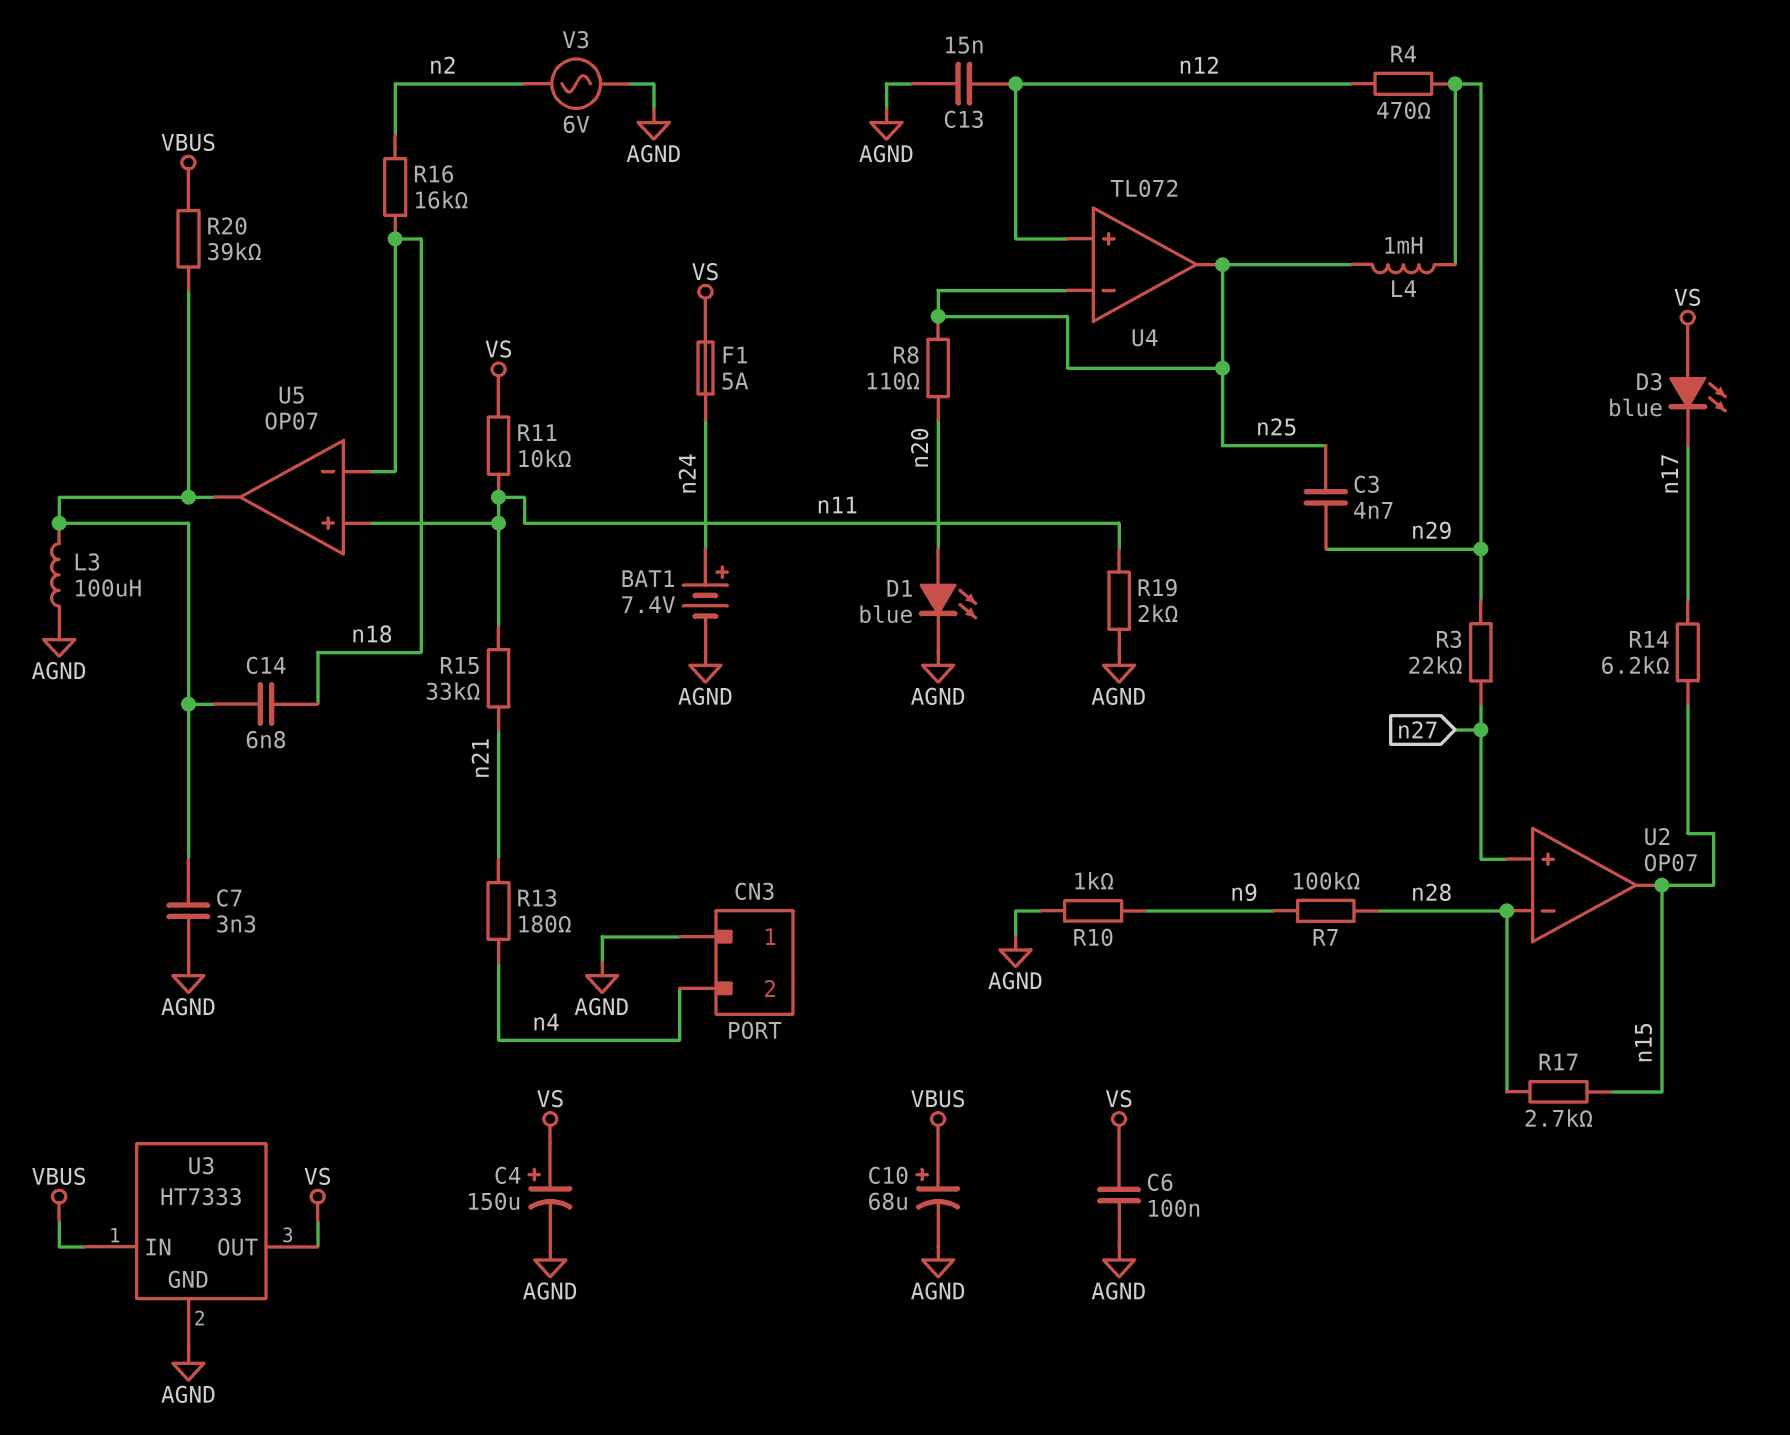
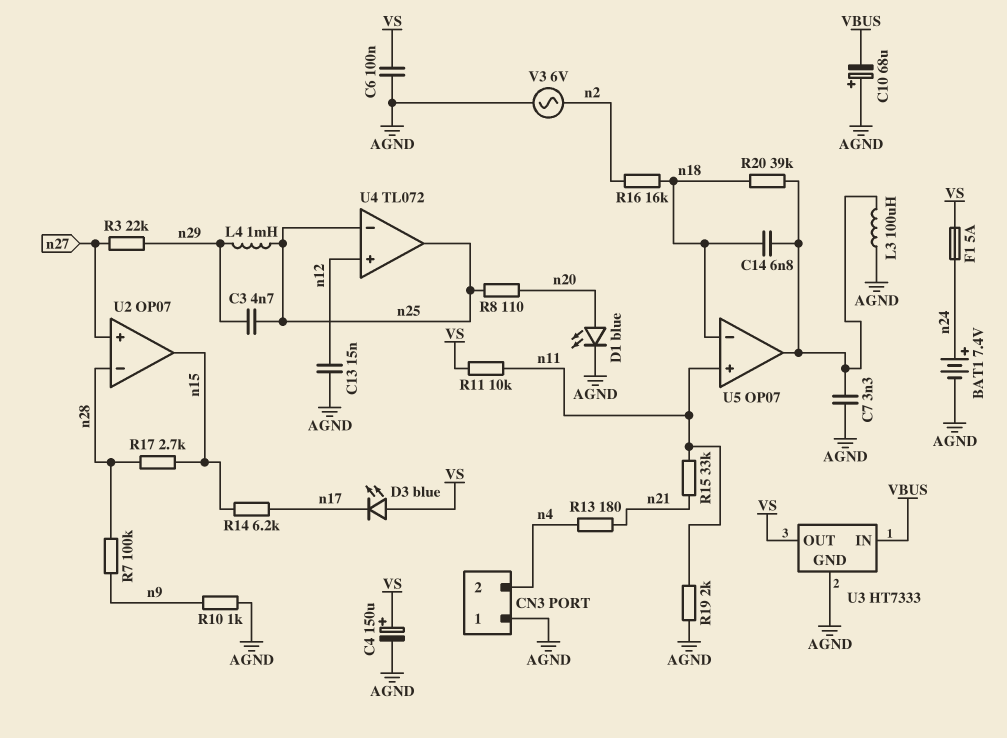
C10: 68uF (plus VBUS, minus AGND) -> 68uF (plus AGND, minus VBUS)
R4: 470 (n12, n29) -> none
R20: 39k (U5/out, VBUS) -> 39k (U5/out, n18)

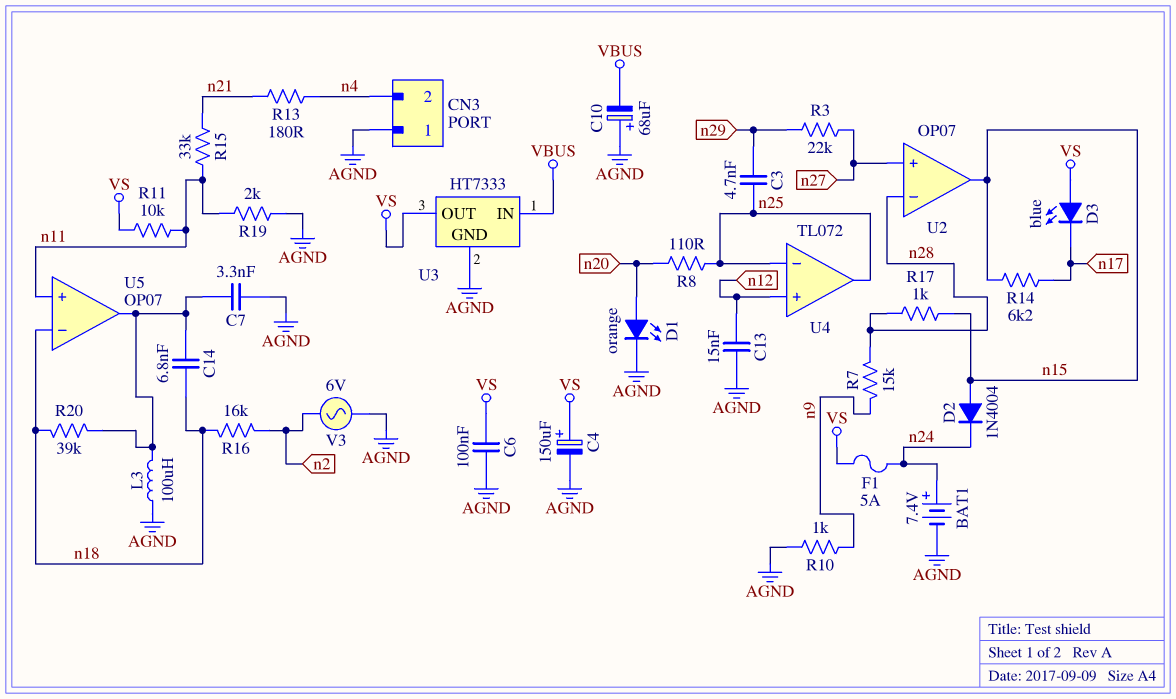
D1: LED blue (A n20, K AGND) -> LED orange (A n20, K AGND)
D2: none -> diode 1N4004 (A n15, K n24)
L4: 1mH (n25, n29) -> none
R7: 100k (n9, n28) -> 15k (n9, n28)
R17: 2.7k (n15, n28) -> 1k (n15, n28)

